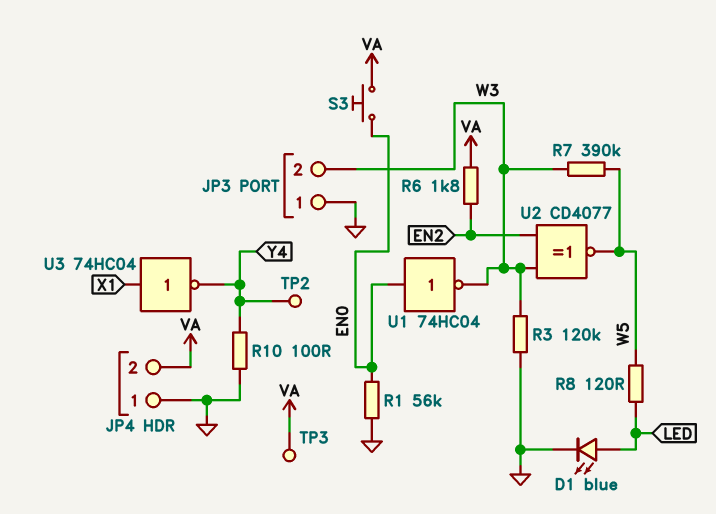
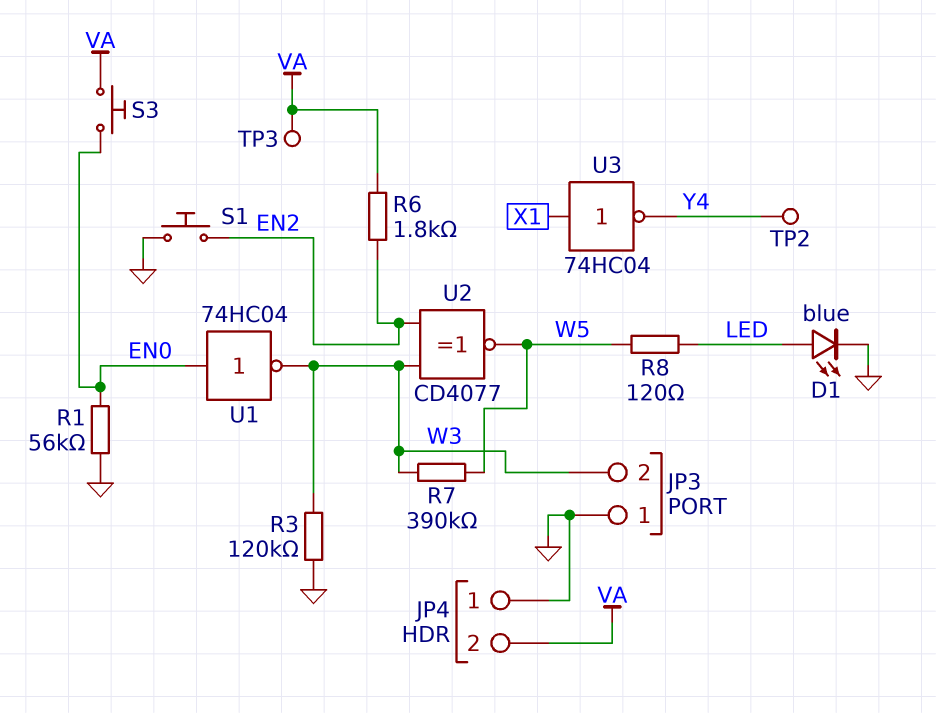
R10: 100 (GND, Y4) -> none
S1: none -> button (EN2, GND)

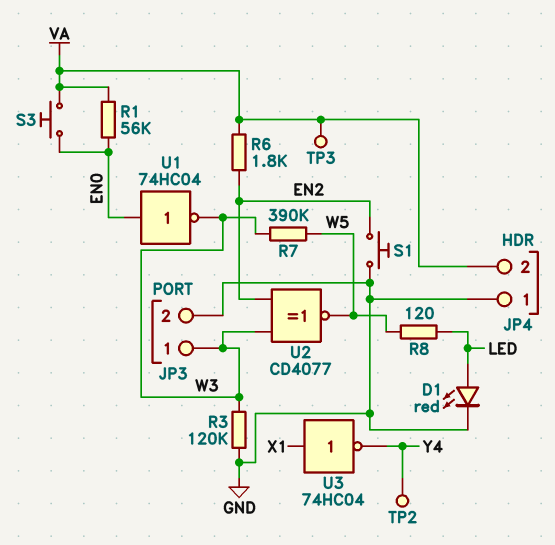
D1: LED blue (A LED, K GND) -> LED red (A LED, K GND)
JP3 pin 1: GND -> W3
JP3 pin 2: W3 -> GND
R1: 56k (EN0, GND) -> 56k (EN0, VA)

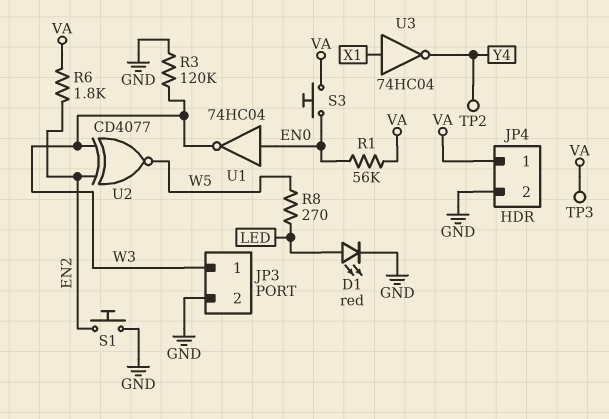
JP4 pin 1: GND -> VA
JP4 pin 2: VA -> GND
R7: 390k (W3, W5) -> none
R8: 120 (LED, W5) -> 270 (LED, W5)

